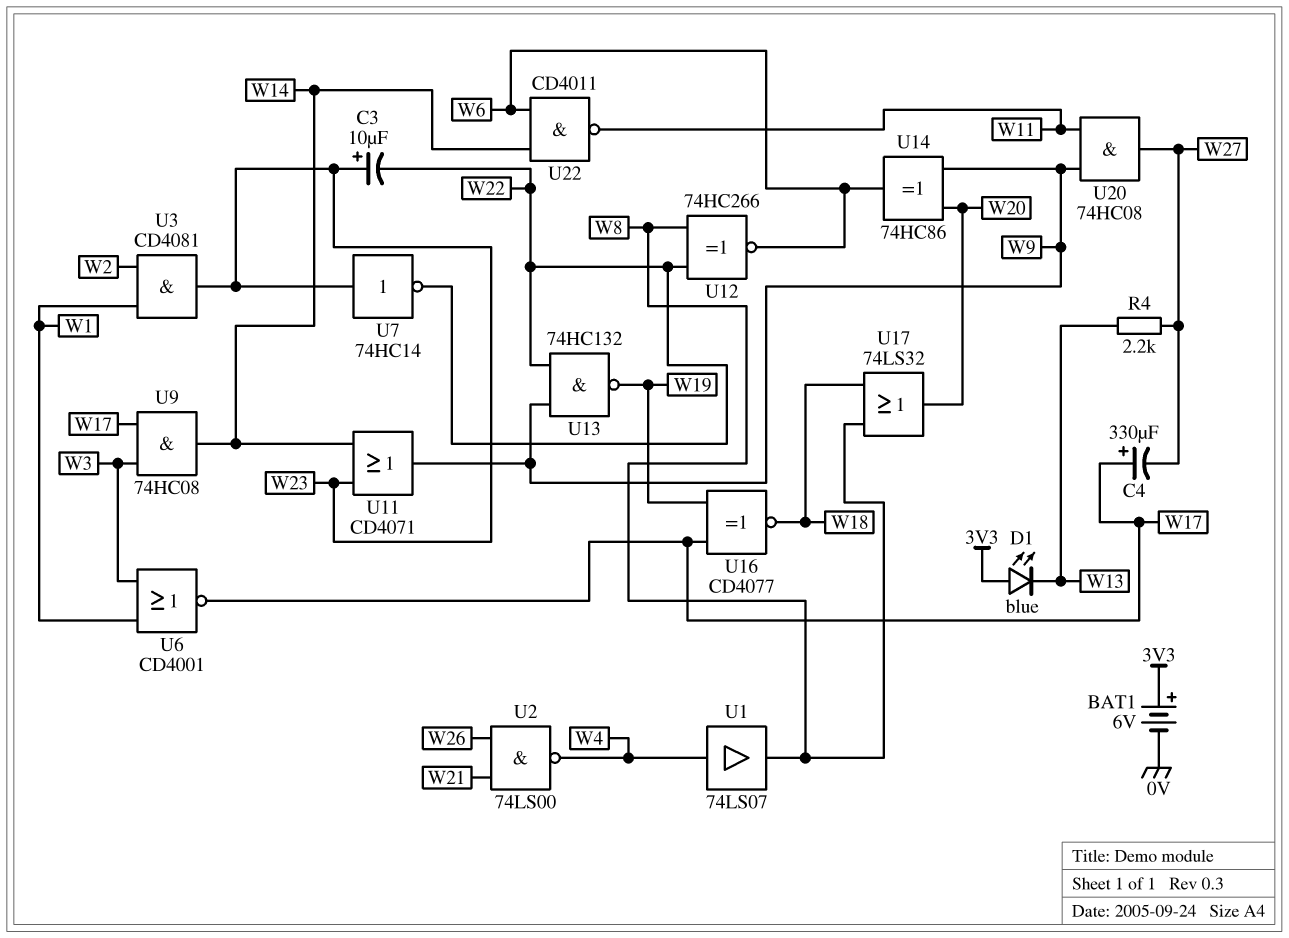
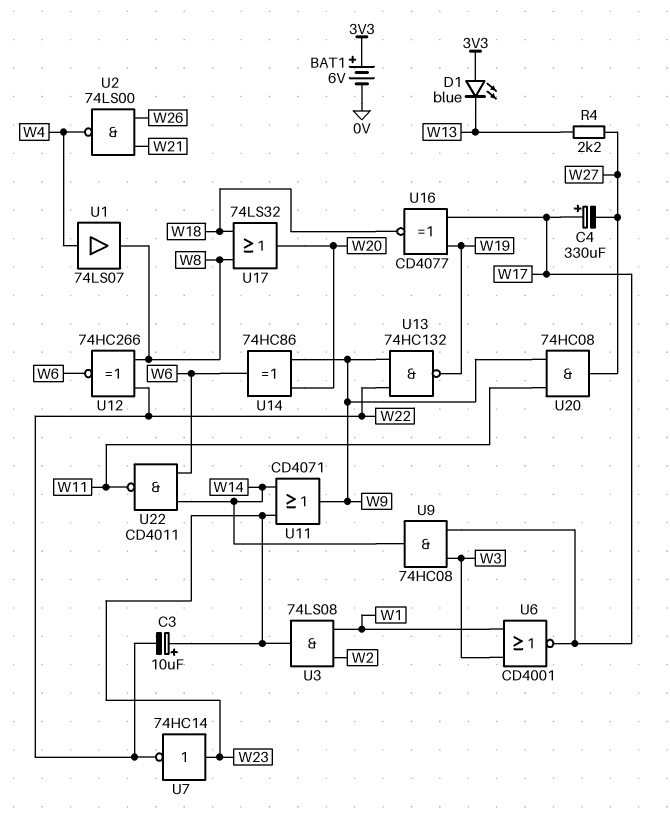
U3: AND CD4081 (in W1, in W2, out W23) -> AND 74LS08 (in W1, in W2, out W23)

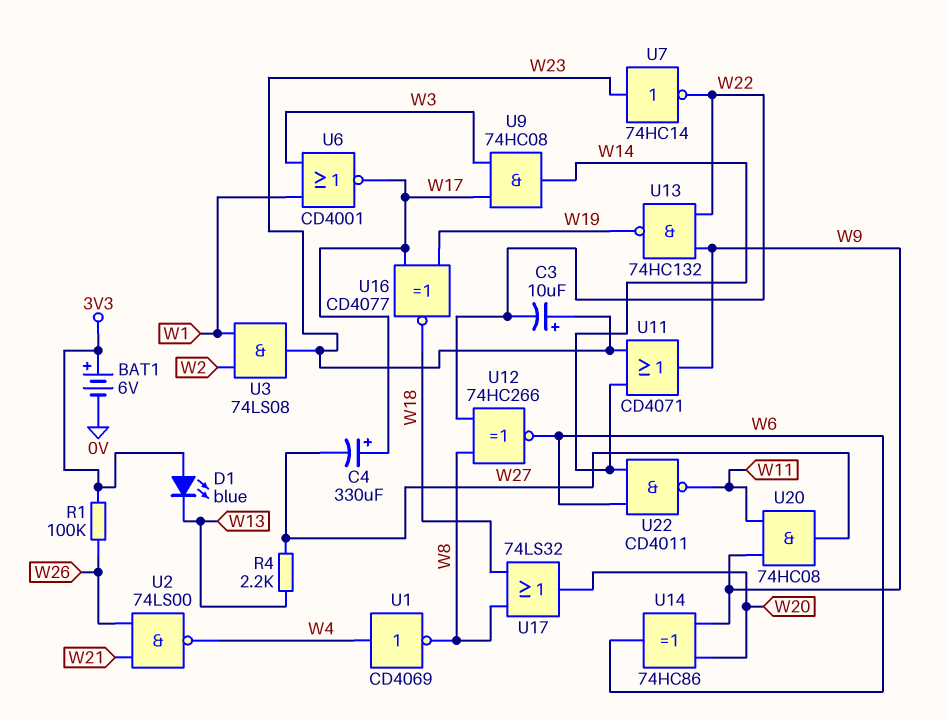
R1: none -> 100k (3V3, W26)
U1: buffer 74LS07 (in W4, out W8) -> NOT CD4069 (in W4, out W8)

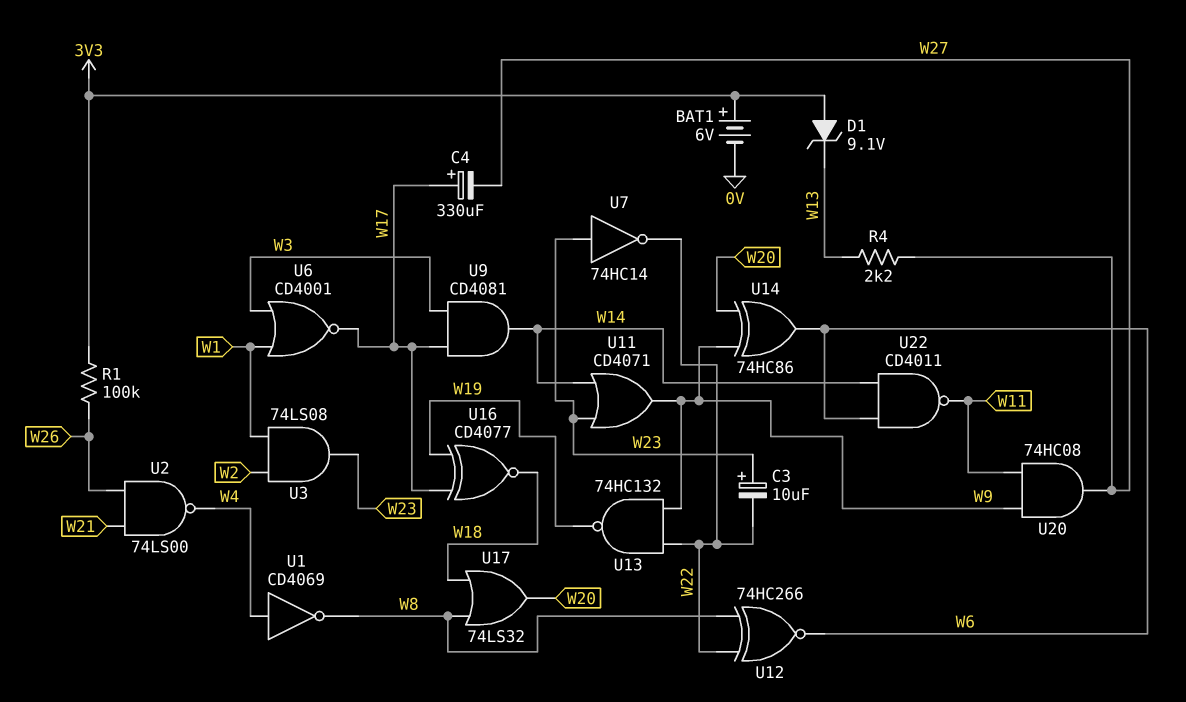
D1: LED blue (A 3V3, K W13) -> zener 9.1V (A 3V3, K W13)
U9: AND 74HC08 (in W3, in W17, out W14) -> AND CD4081 (in W3, in W17, out W14)

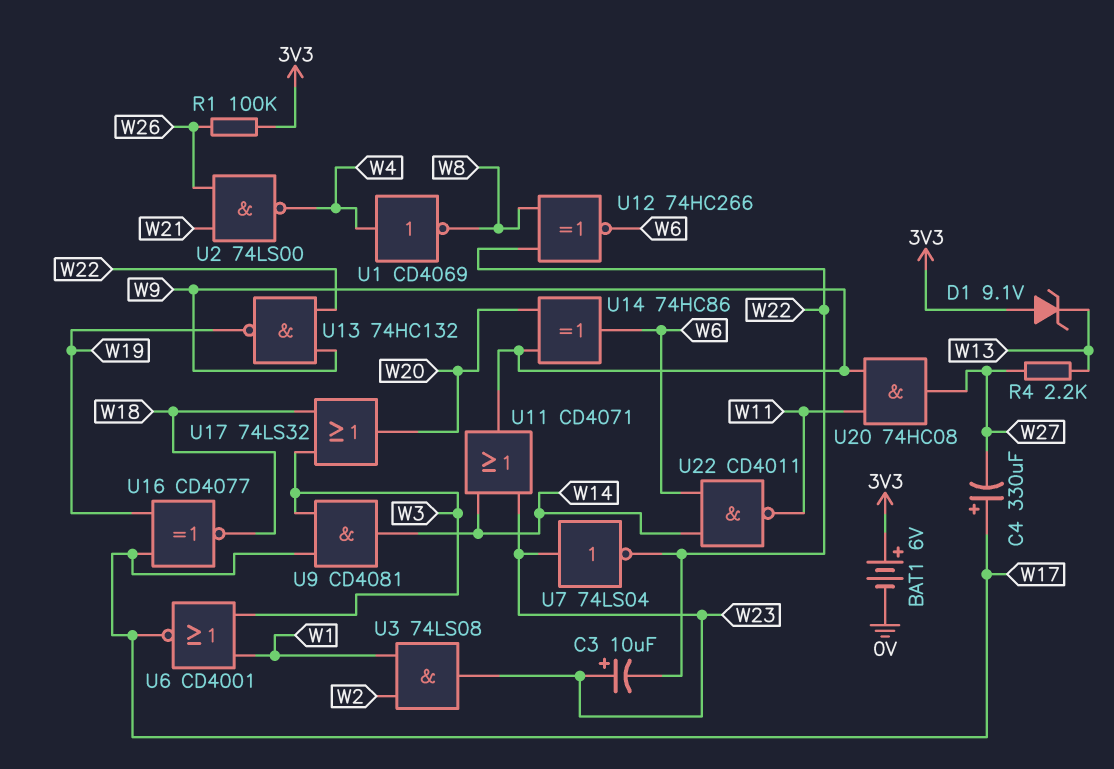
U7: NOT 74HC14 (in W23, out W22) -> NOT 74LS04 (in W23, out W22)
U17: OR 74LS32 (in W8, in W18, out W20) -> OR 74LS32 (in W3, in W18, out W20)

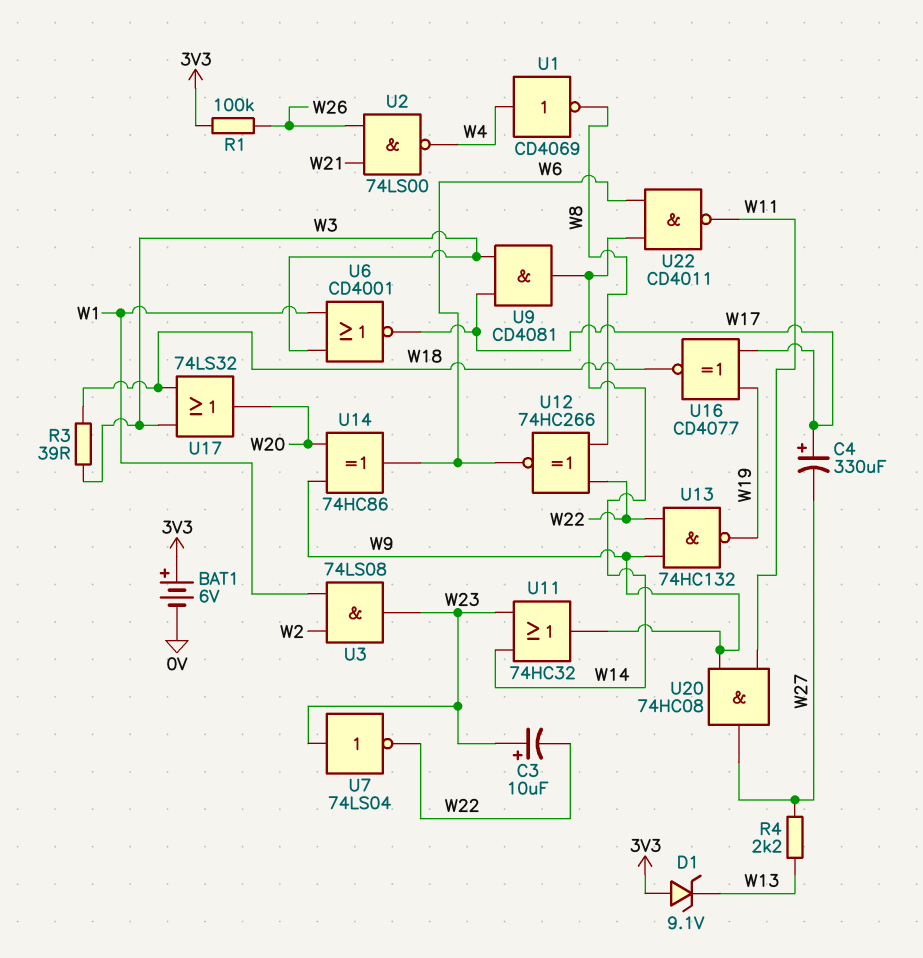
R3: none -> 39 (W3, W18)
U11: OR CD4071 (in W14, in W23, out W9) -> OR 74HC32 (in W14, in W23, out W9)

